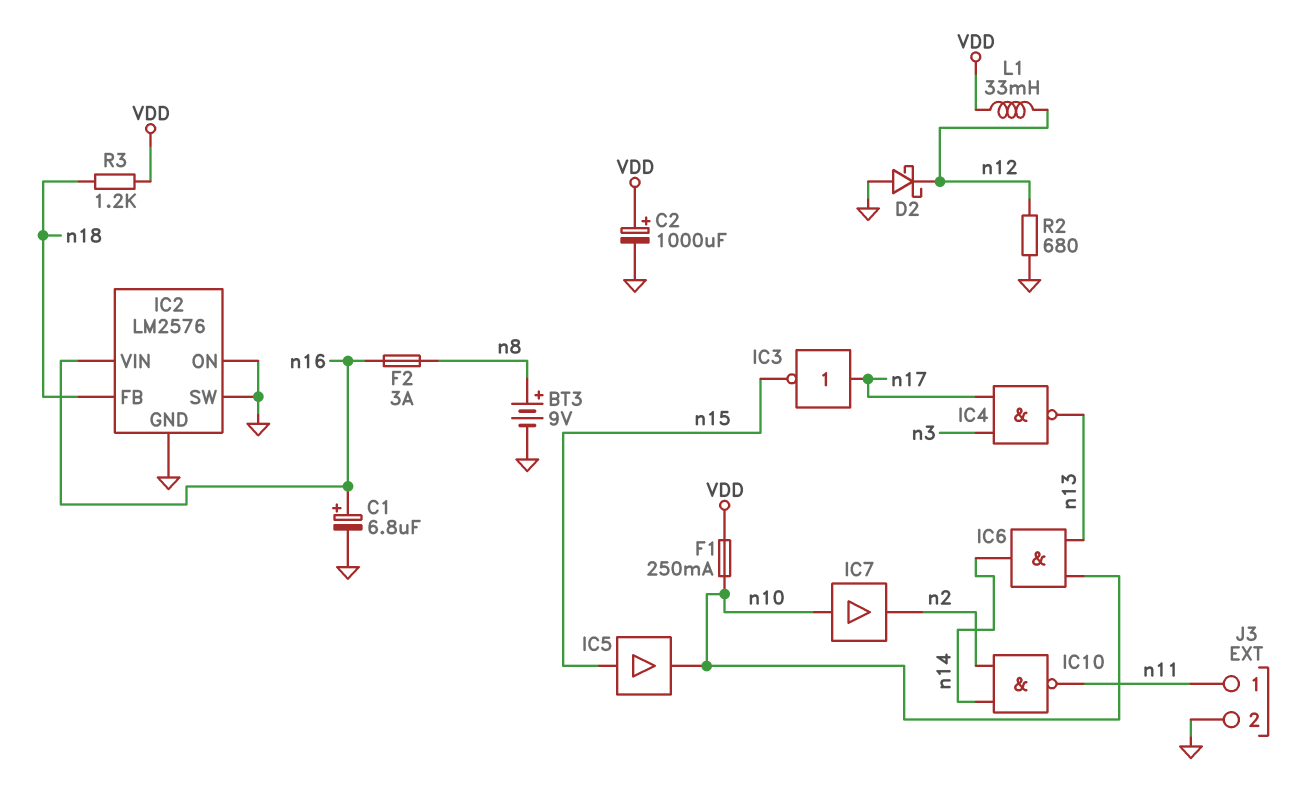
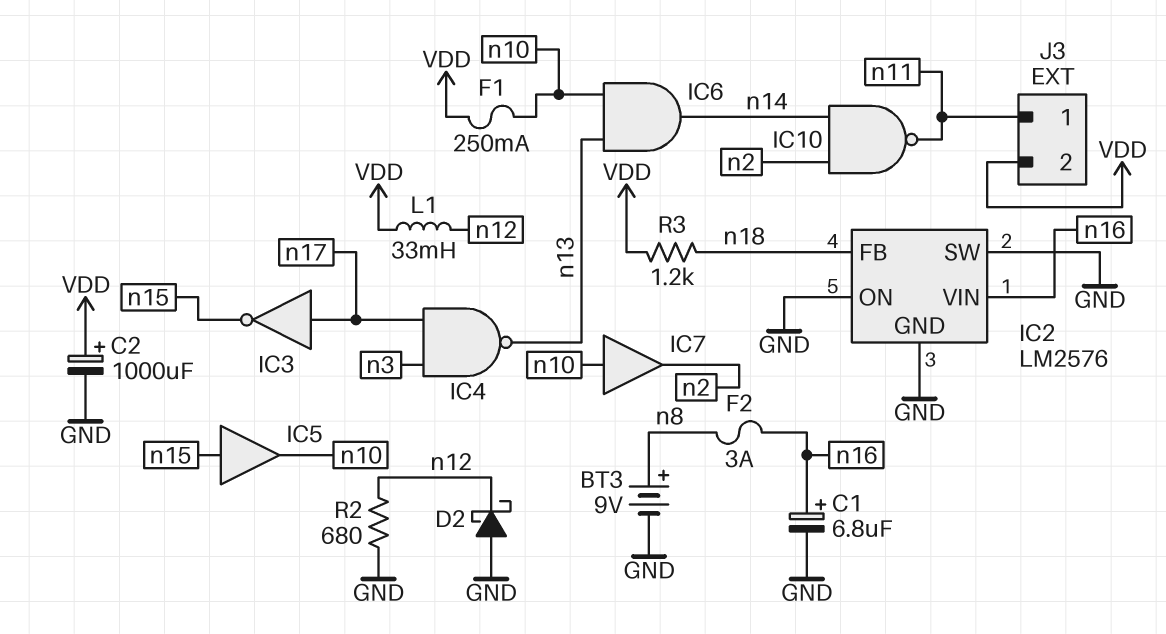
J3 pin 2: GND -> VDD

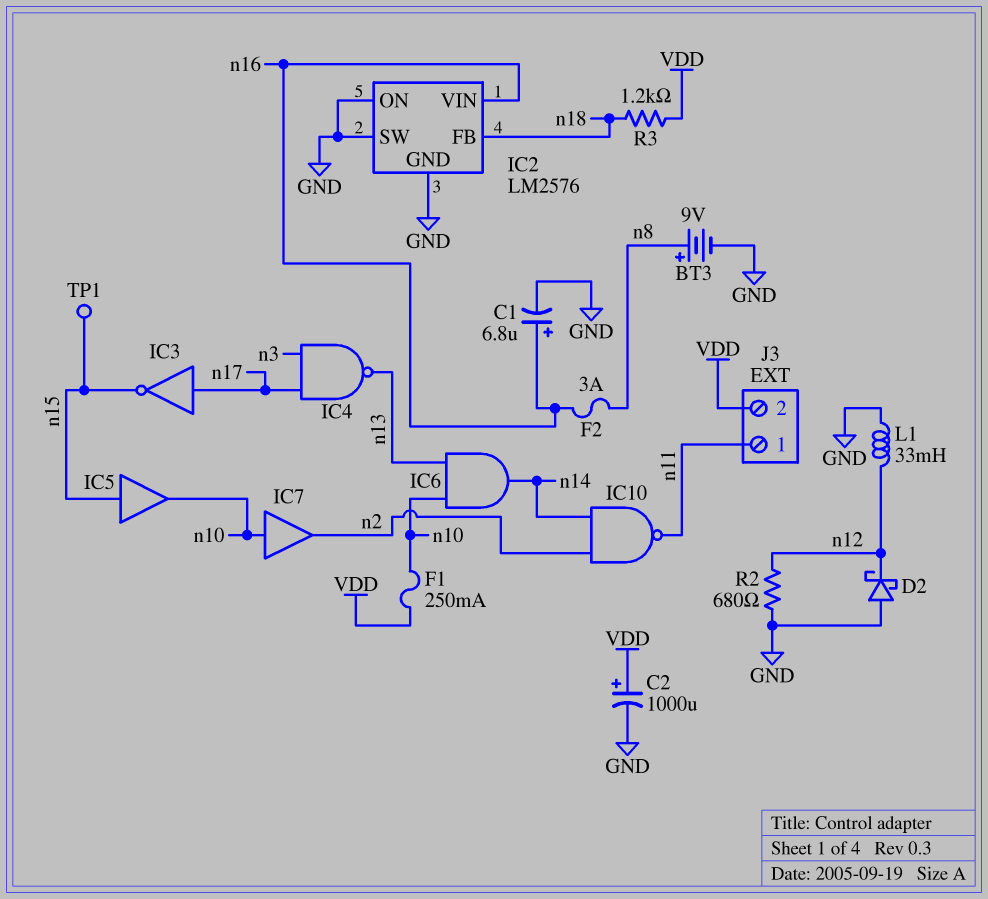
L1: 33mH (VDD, n12) -> 33mH (GND, n12)
TP1: none -> test point (n15)

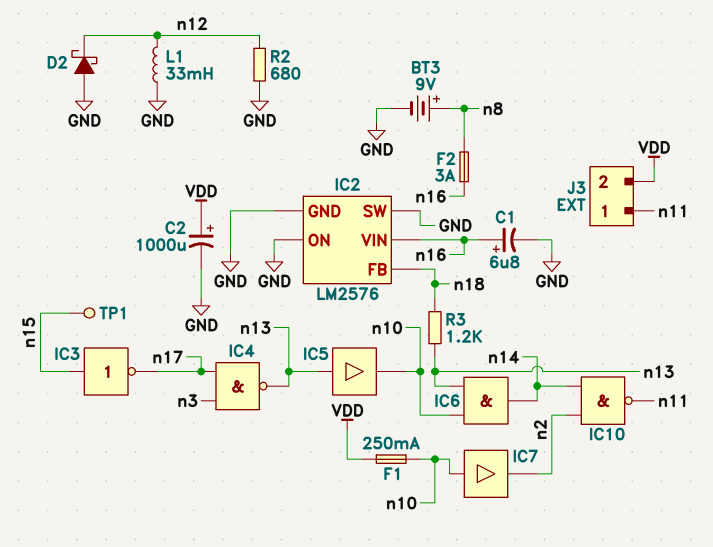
IC3: NOT (in n17, out n15) -> NOT (in n15, out n17)
IC5: buffer (in n15, out n10) -> buffer (in n13, out n10)
R3: 1.2k (VDD, n18) -> 1.2k (n13, n18)

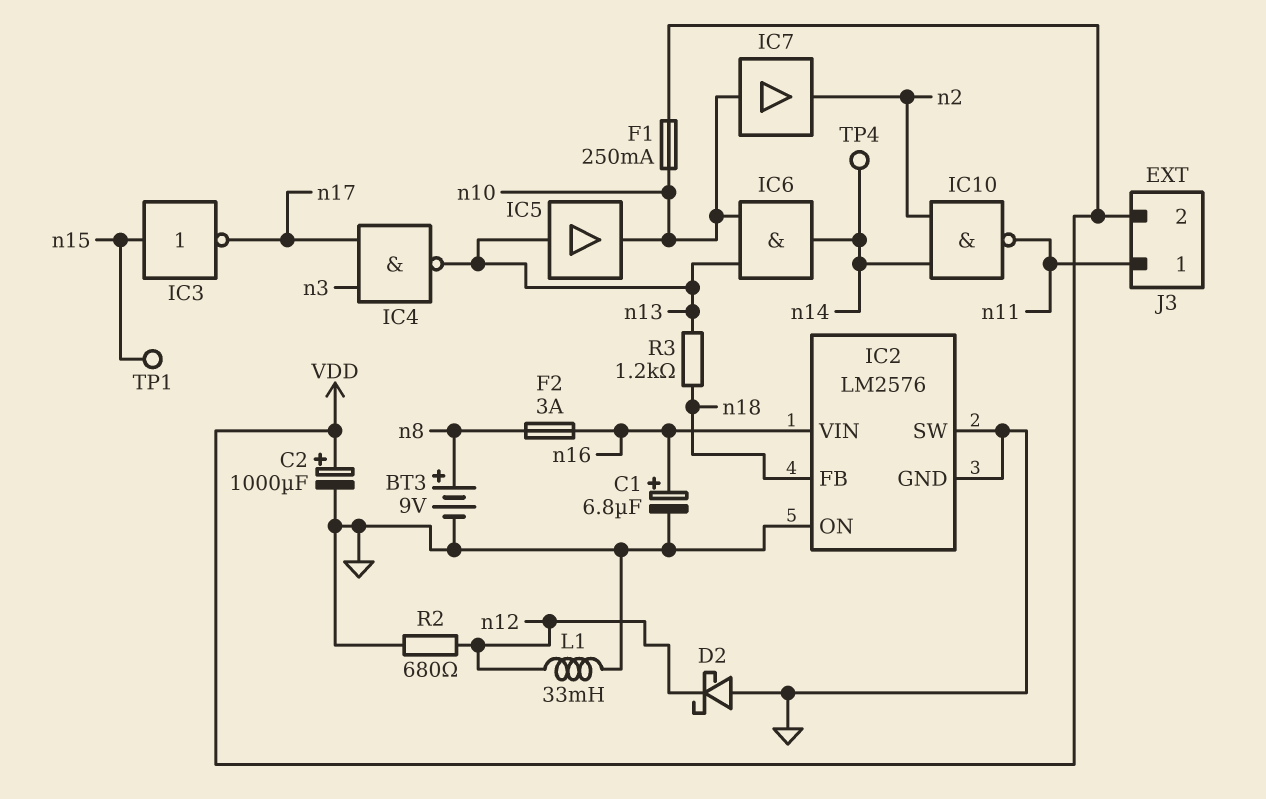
TP4: none -> test point (n14)

